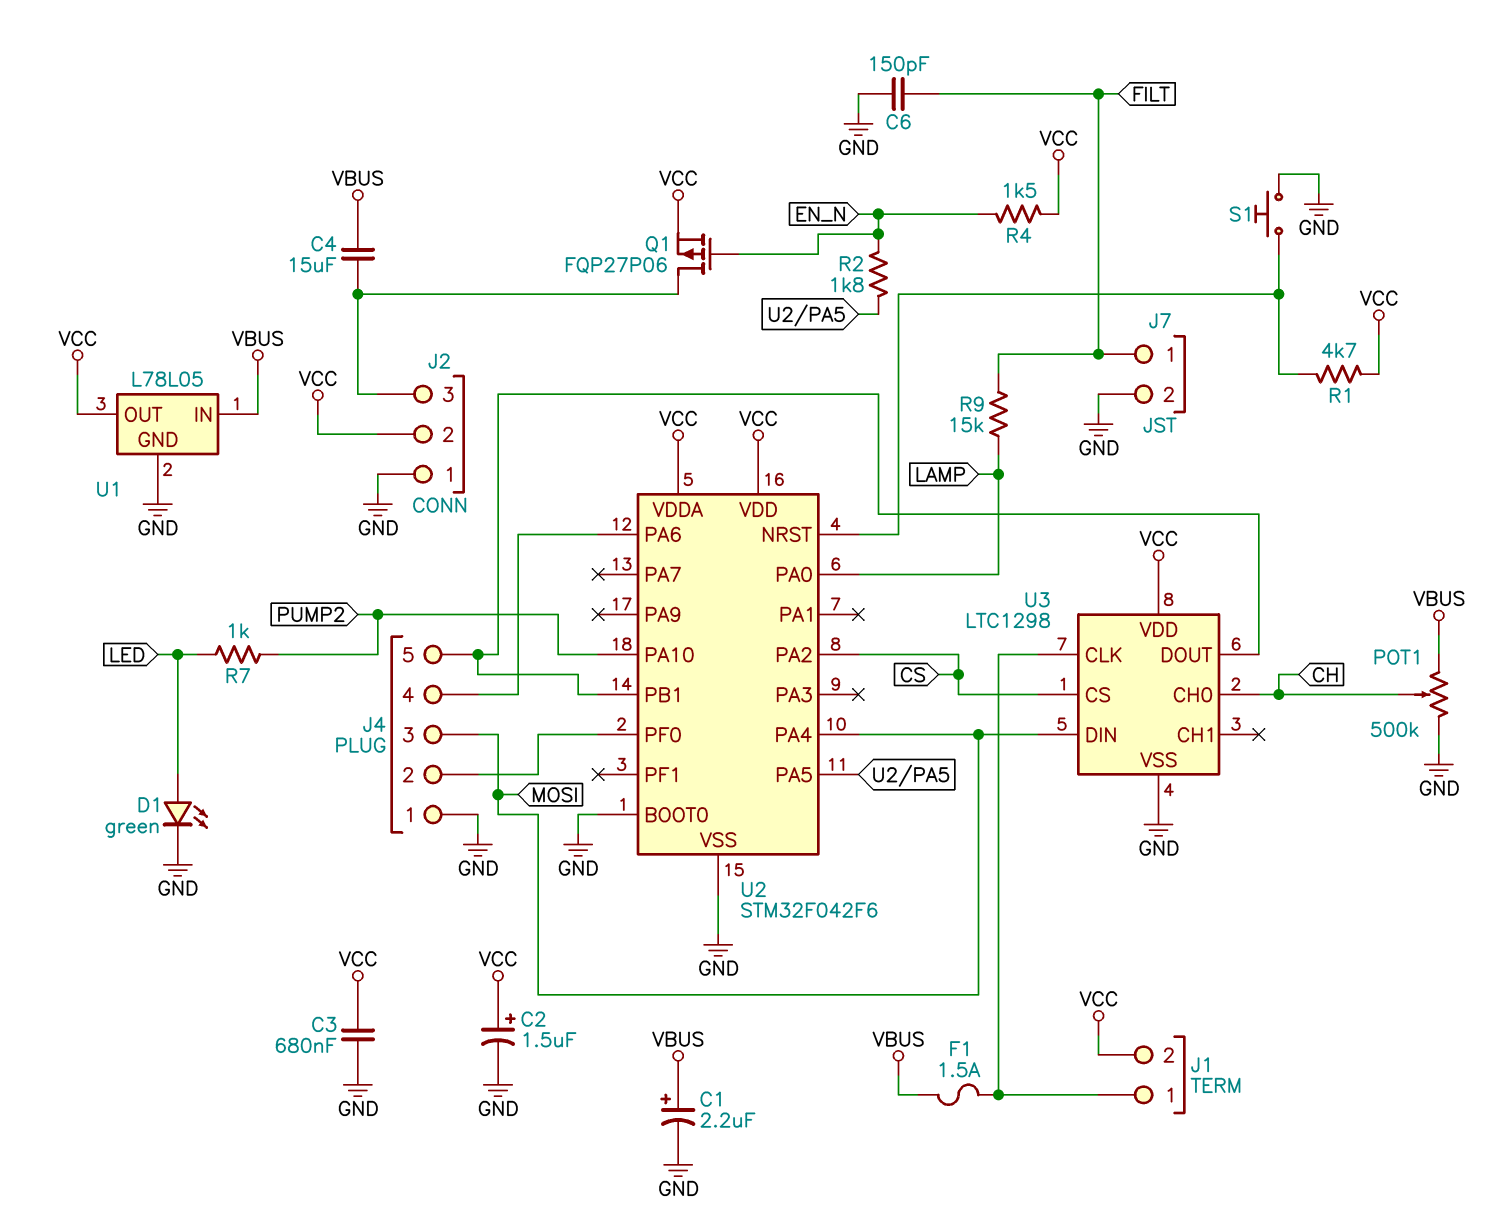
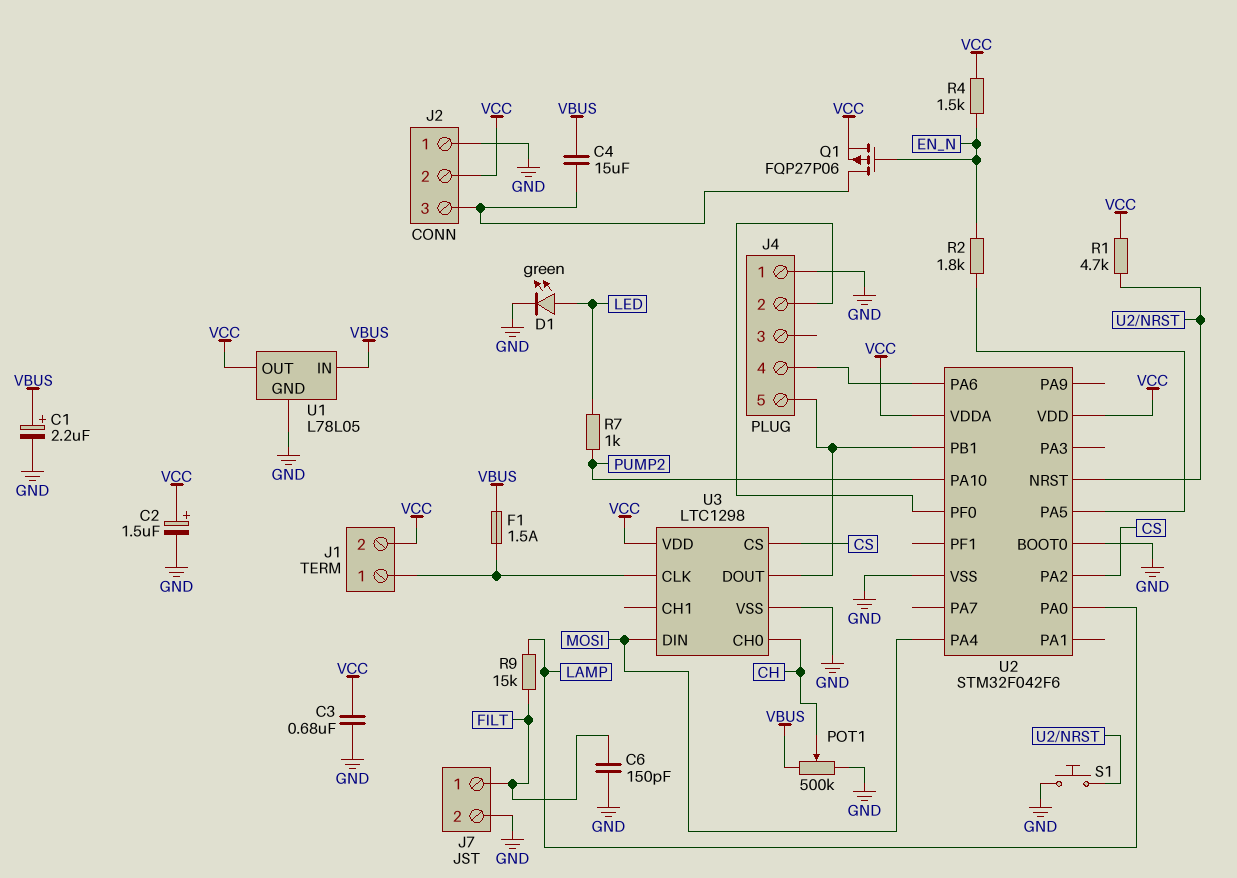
J4 pin 3: MOSI -> none

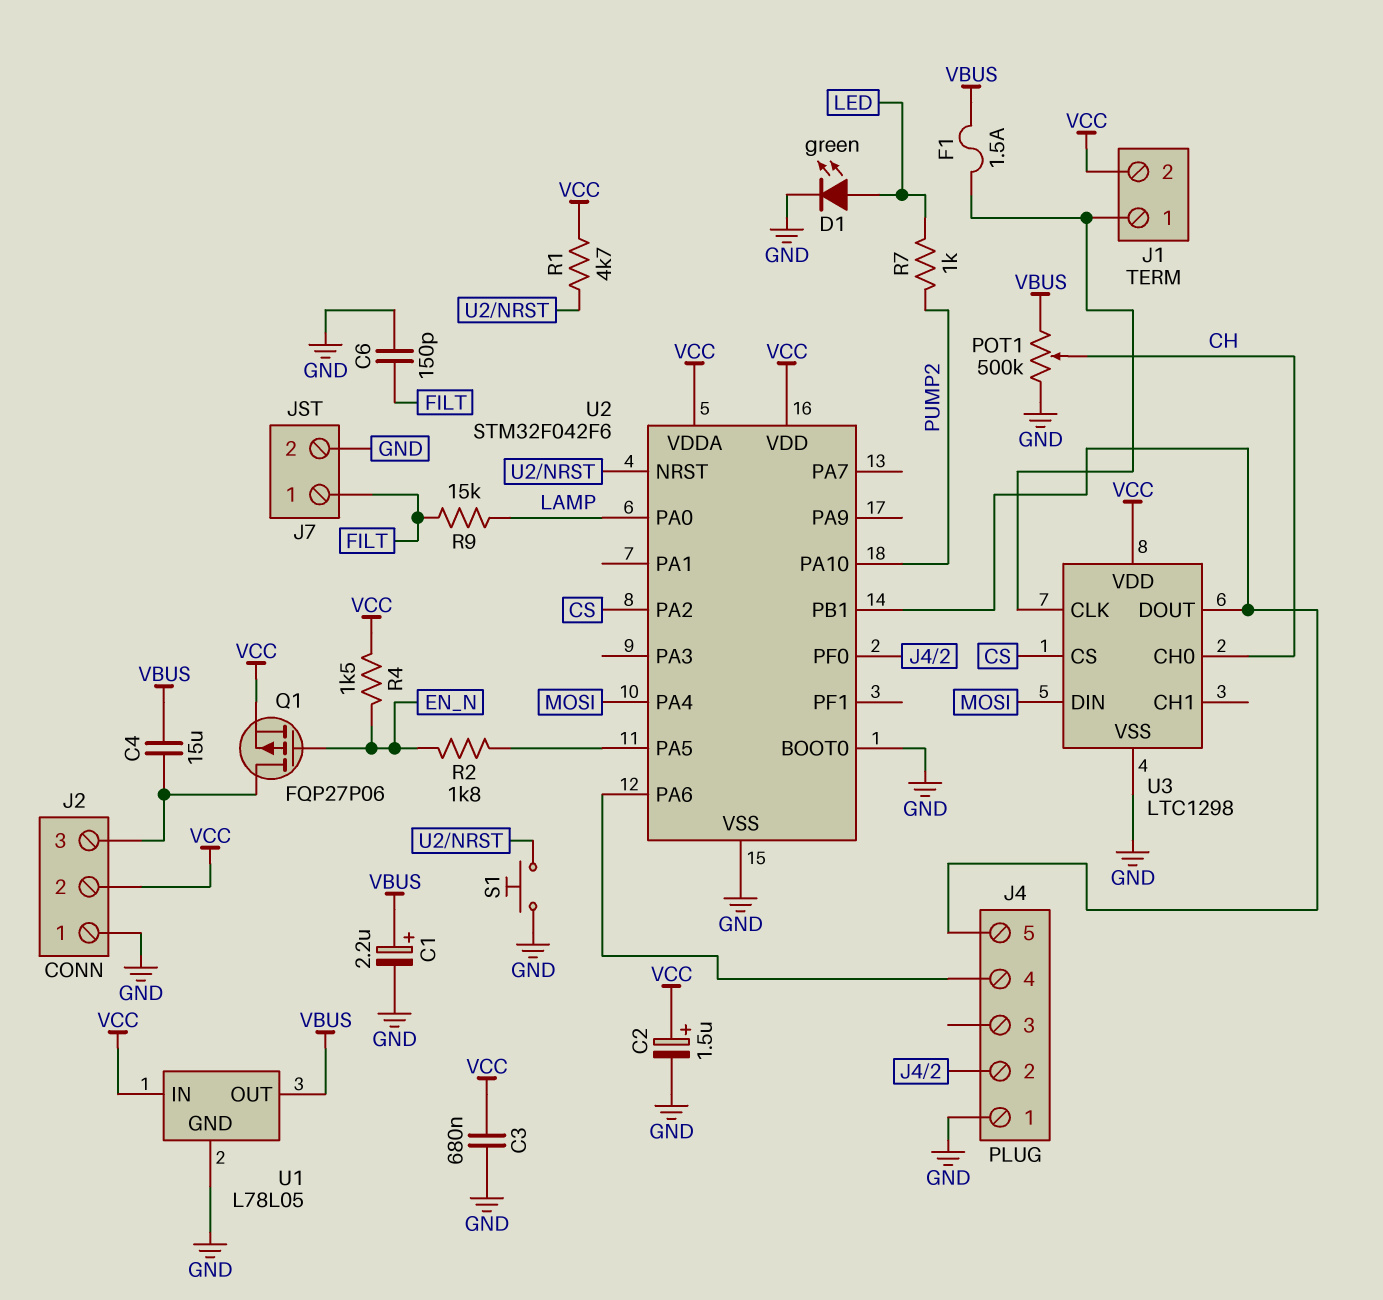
U1 pin IN: VBUS -> VCC
U1 pin OUT: VCC -> VBUS

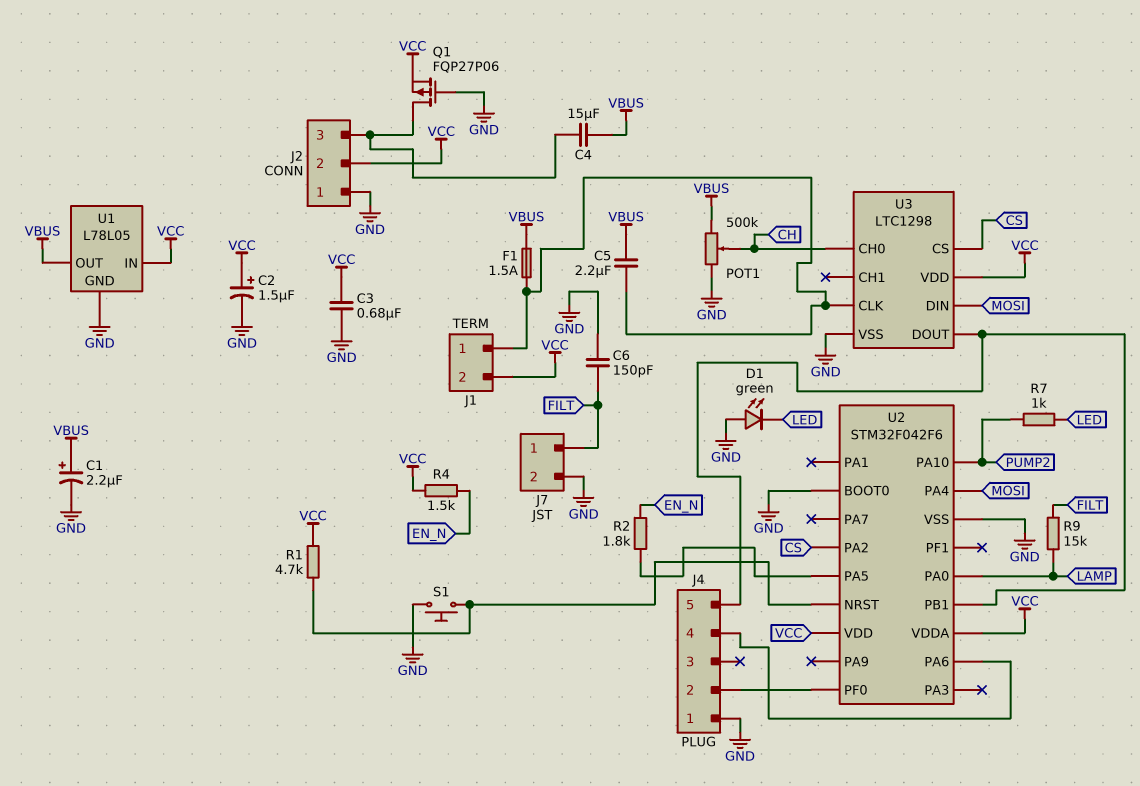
C5: none -> 2.2uF (J1/1, VBUS)
D1: LED green (A LED, K GND) -> LED green (A GND, K LED)
Q1: PMOS FQP27P06 (G EN_N, D J2/3, S VCC) -> PMOS FQP27P06 (G GND, D J2/3, S VCC)

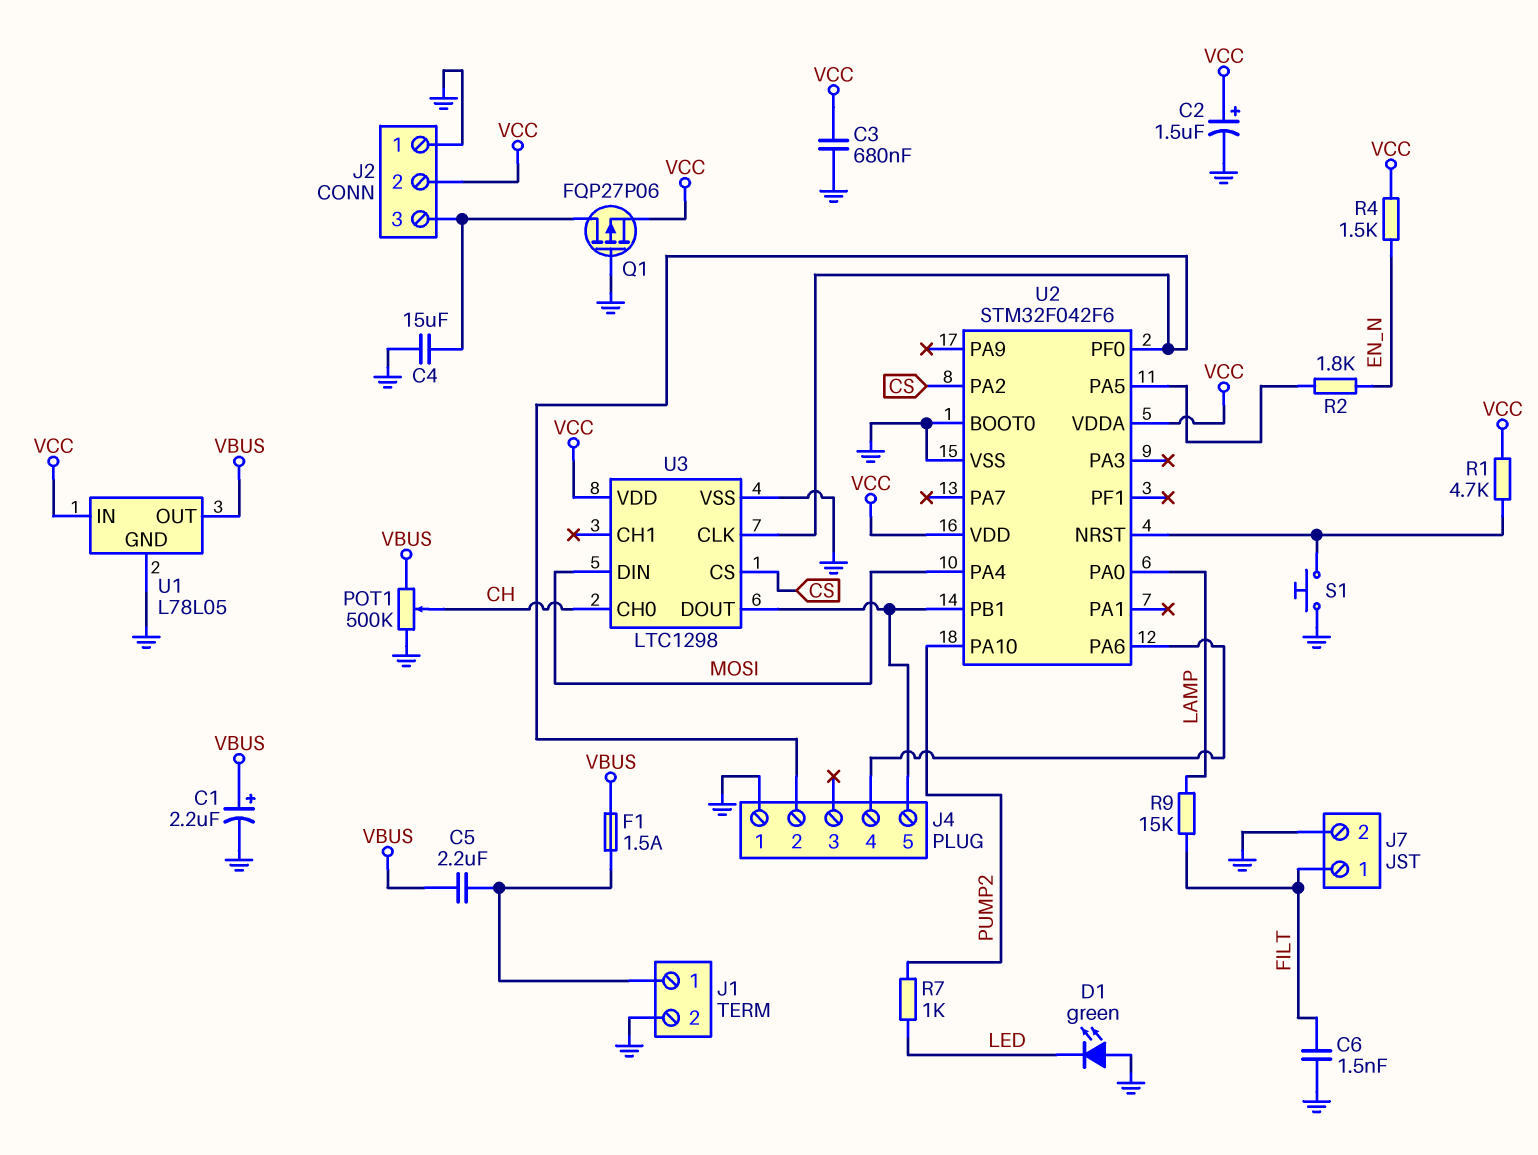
C4: 15uF (J2/3, VBUS) -> 15uF (GND, J2/3)
C6: 150pF (FILT, GND) -> 1.5nF (FILT, GND)
J1 pin 2: VCC -> GND
U3 pin CLK: J1/1 -> J4/2

